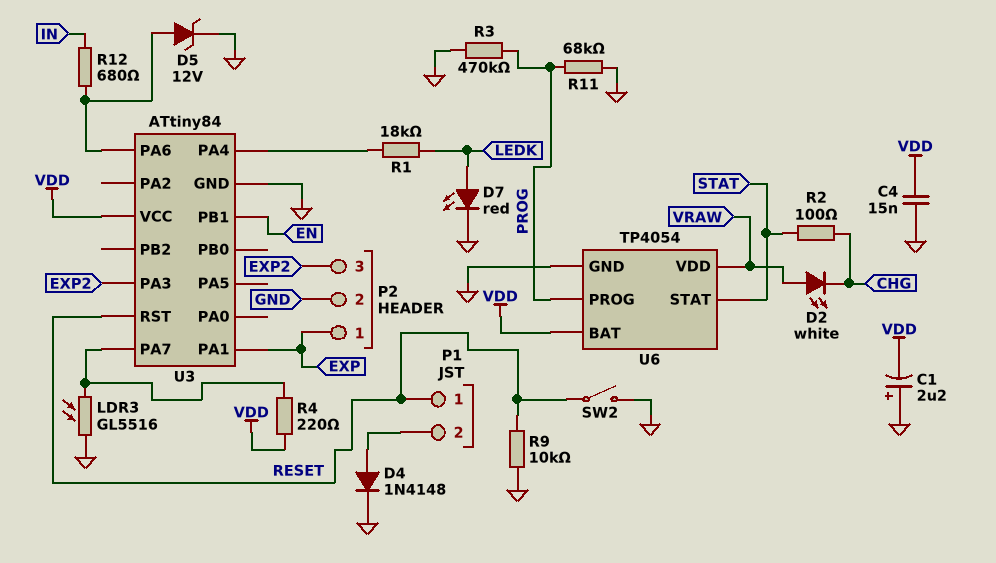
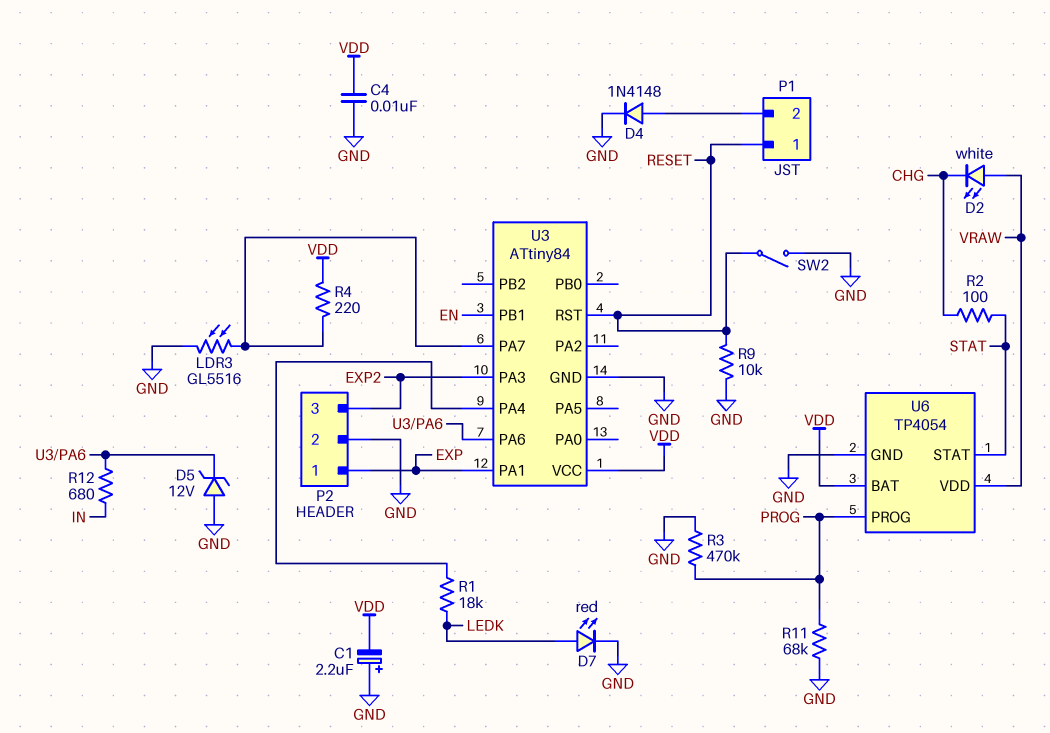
C4: 15nF (GND, VDD) -> 10nF (GND, VDD)
D5: zener 12V (A U3/PA6, K GND) -> zener 12V (A GND, K U3/PA6)

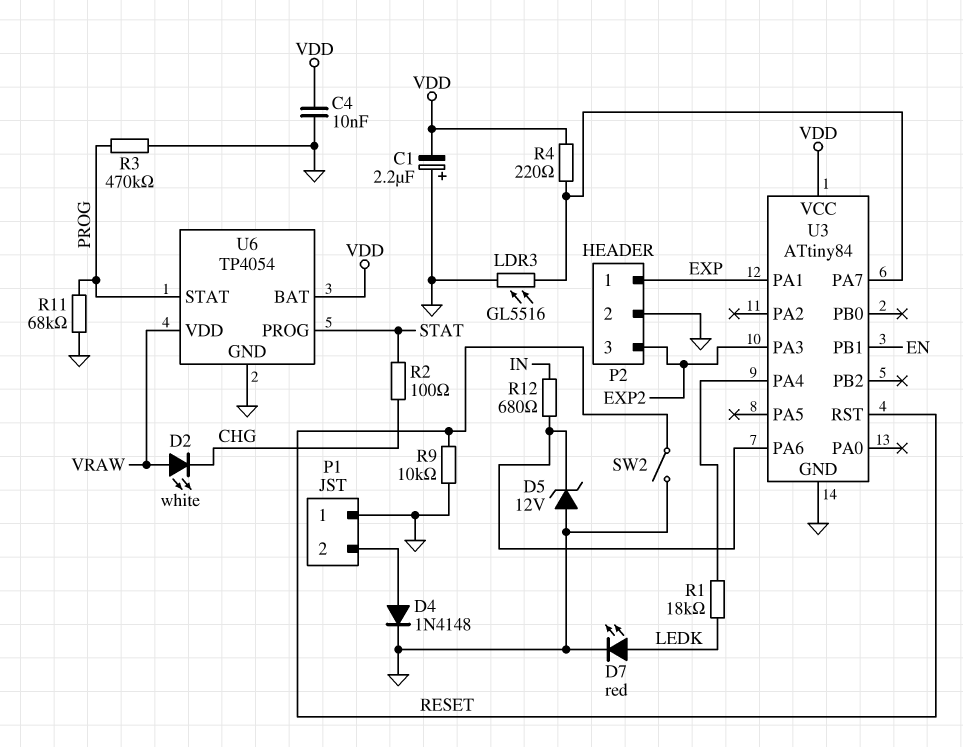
P1 pin 1: RESET -> GND
U6 pin PROG: PROG -> STAT
U6 pin STAT: STAT -> PROG

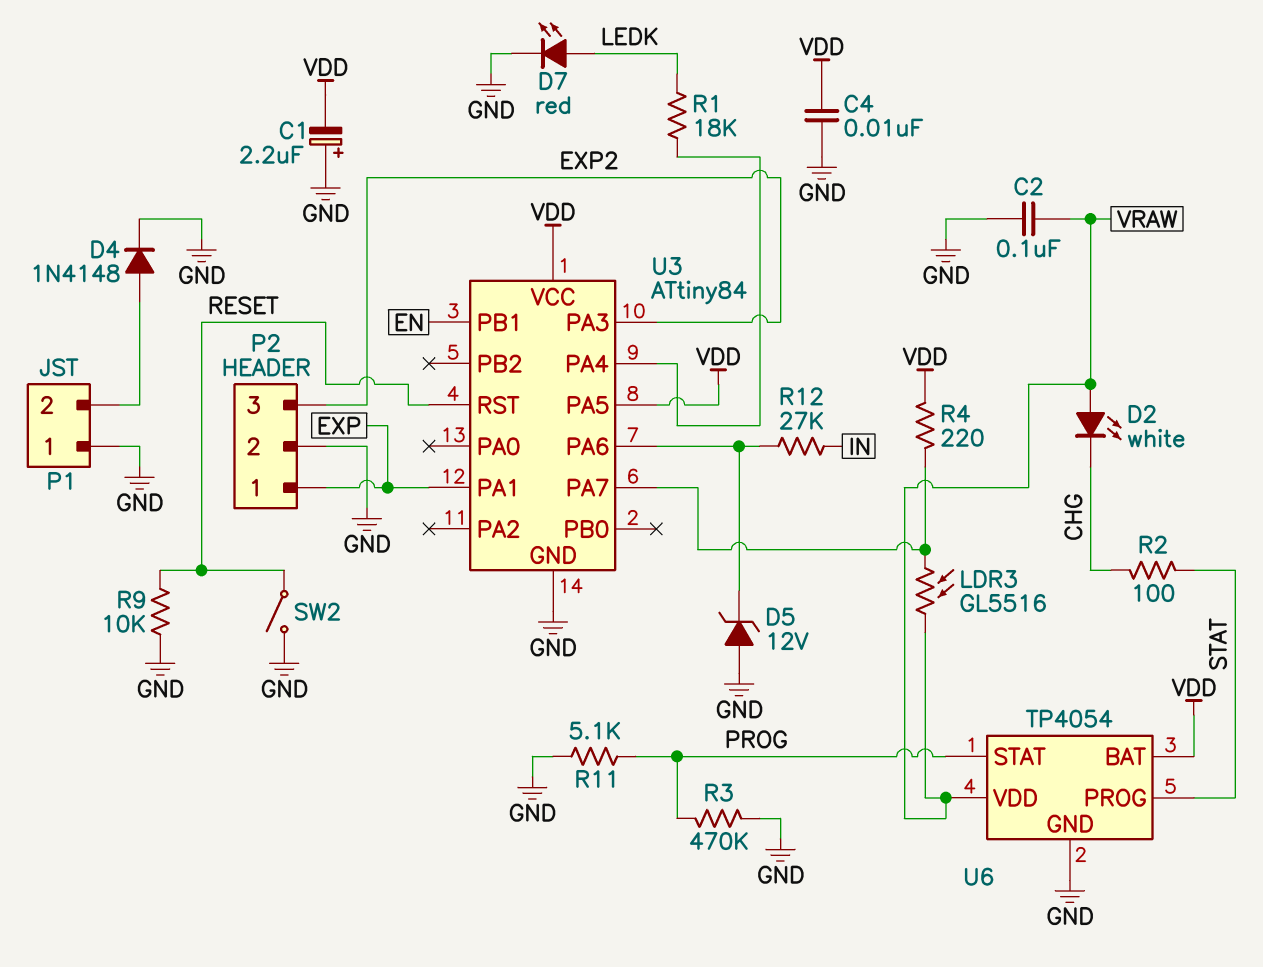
C2: none -> 100nF (GND, VRAW)
LDR3: GL5516 (GND, U3/PA7) -> GL5516 (U3/PA7, VRAW)
R11: 68k (GND, PROG) -> 5.1k (GND, PROG)
R12: 680 (IN, U3/PA6) -> 27k (IN, U3/PA6)
U3 pin PA5: none -> VDD

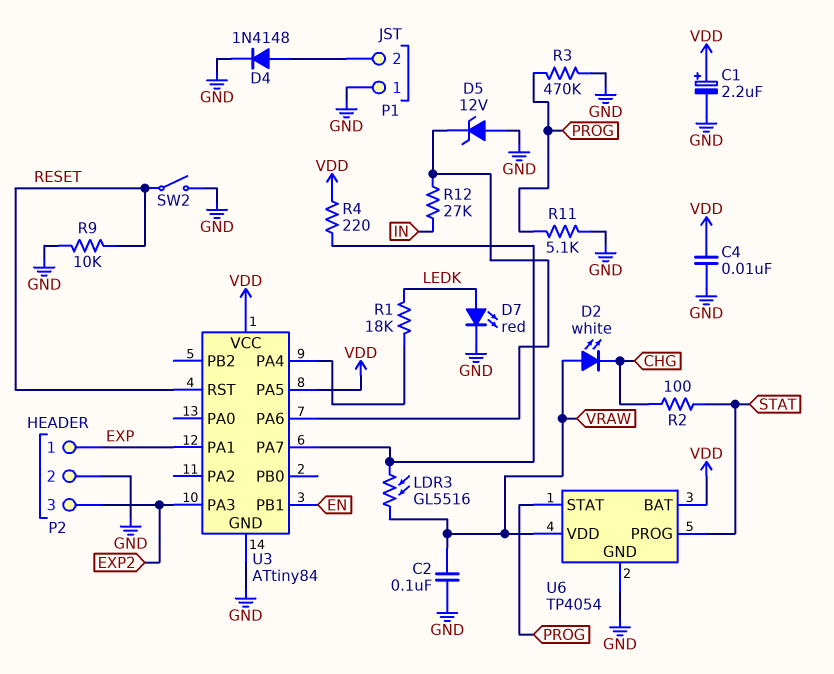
C1: 2.2uF (plus GND, minus VDD) -> 2.2uF (plus VDD, minus GND)

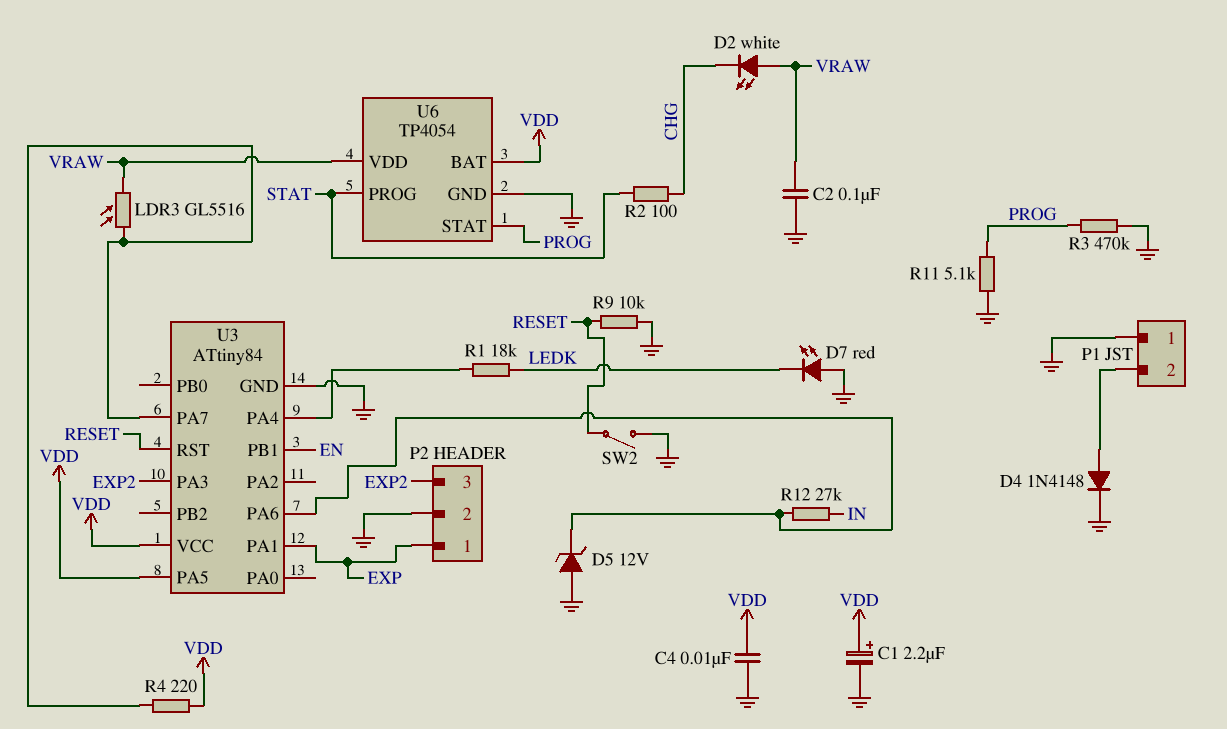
D7: LED red (A LEDK, K GND) -> LED red (A GND, K LEDK)

